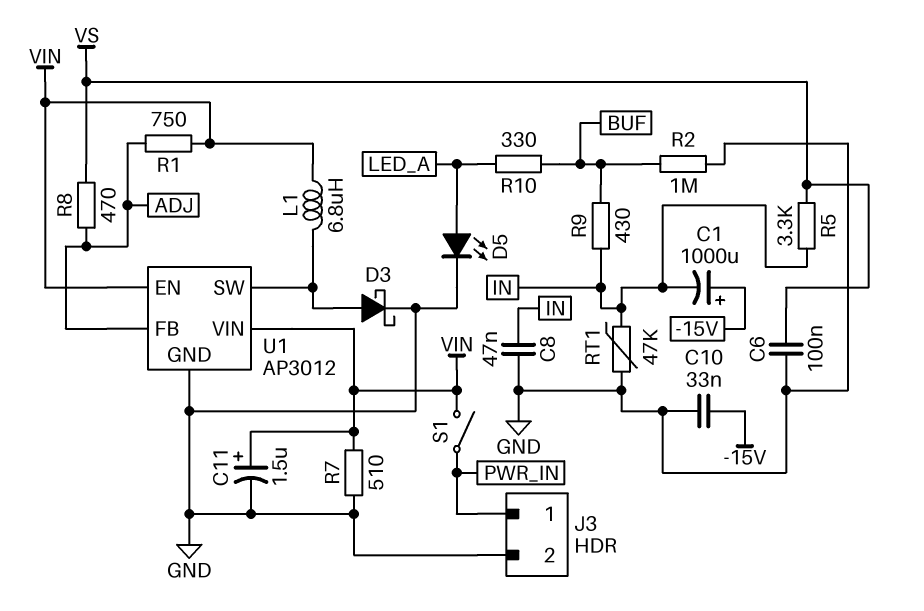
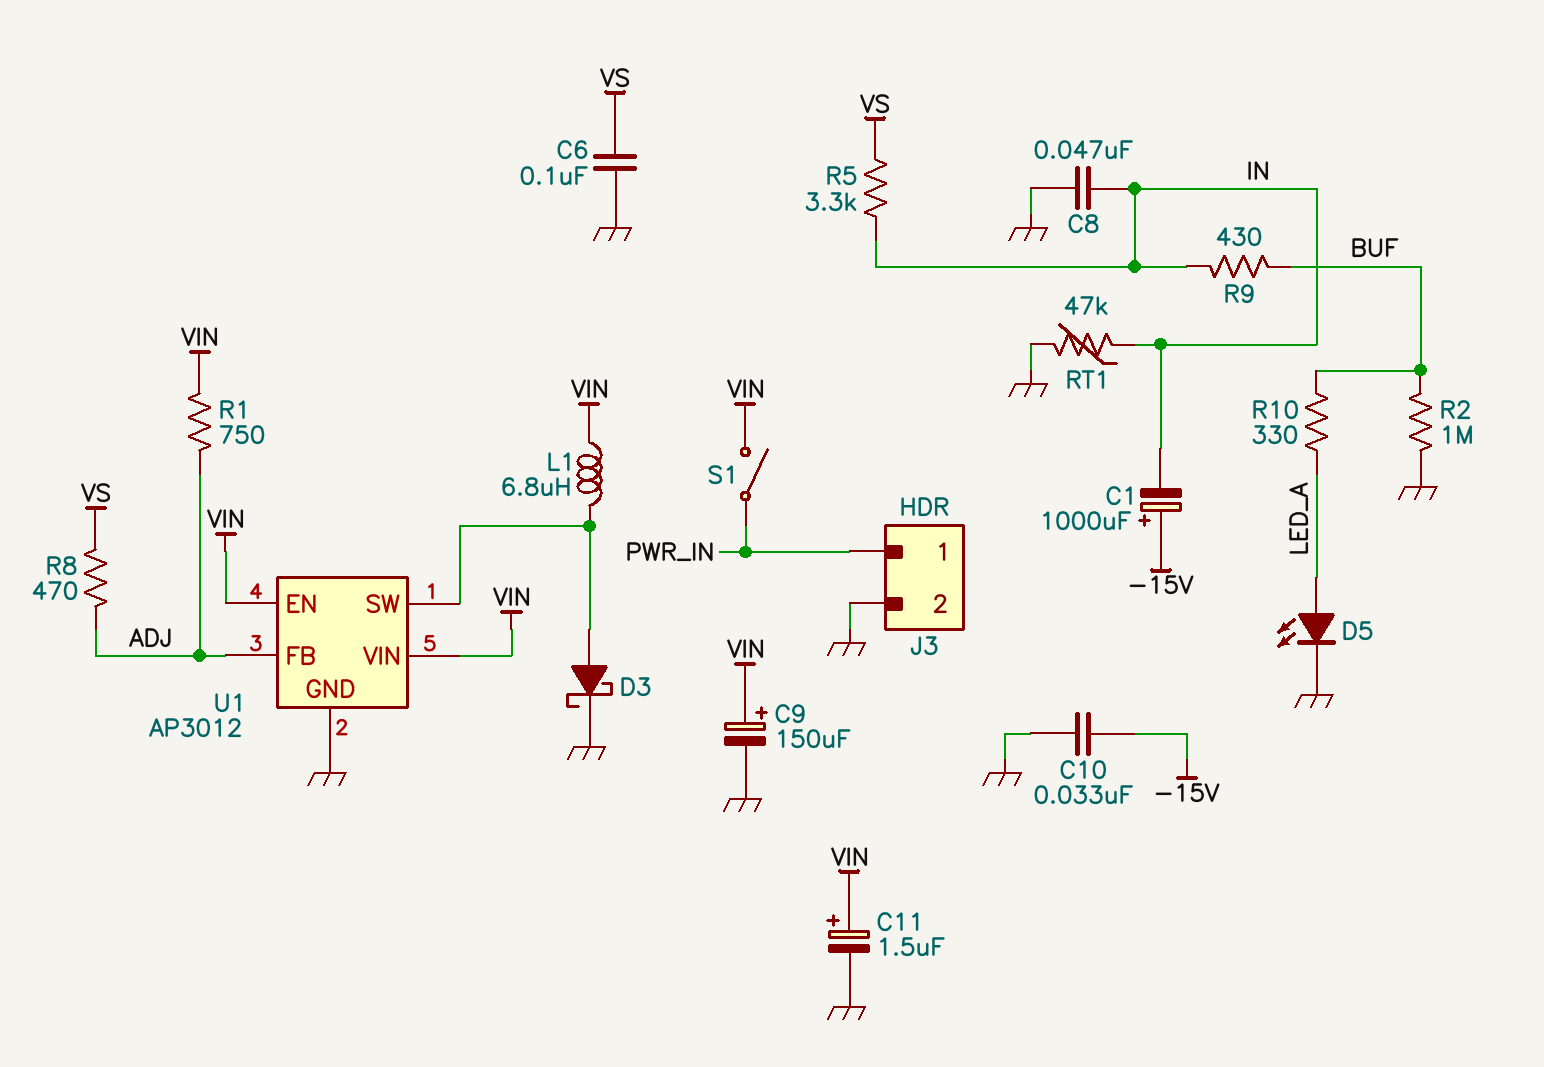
C9: none -> 150uF (plus VIN, minus GND)
R7: 510 (GND, VIN) -> none

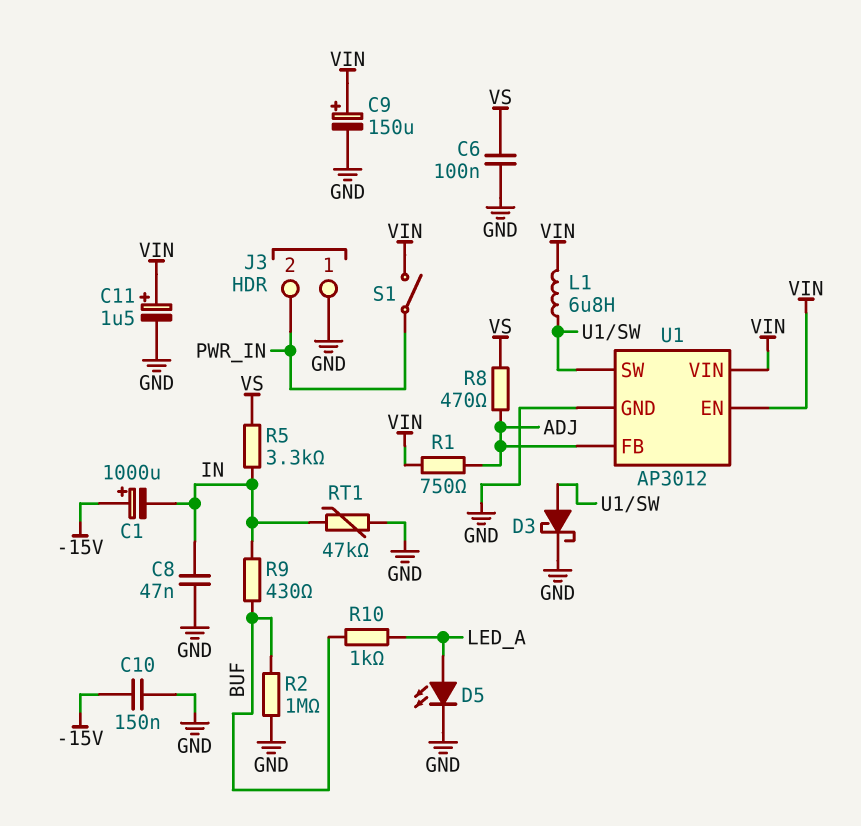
C10: 33nF (-15V, GND) -> 150nF (-15V, GND)
J3 pin 1: PWR_IN -> GND
J3 pin 2: GND -> PWR_IN
R10: 330 (BUF, LED_A) -> 1k (BUF, LED_A)

